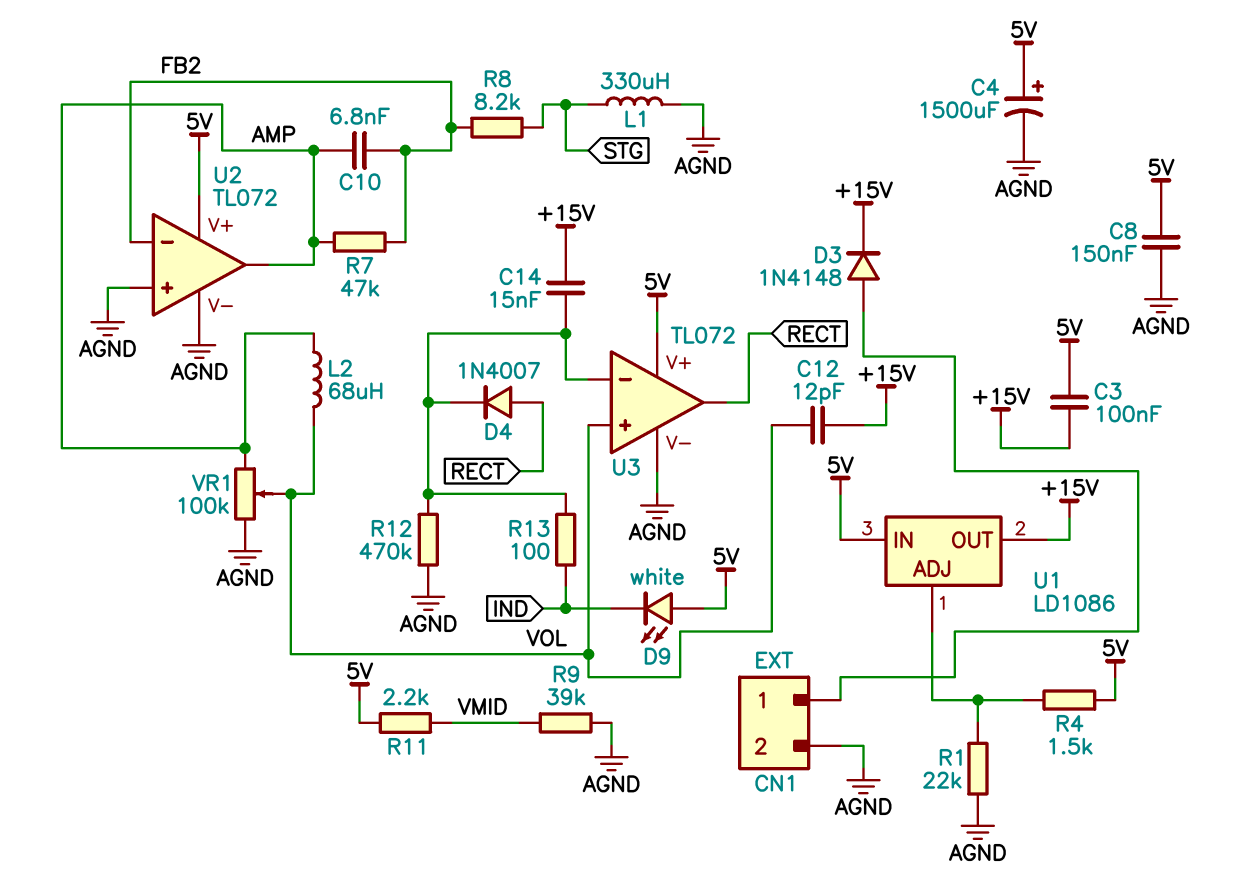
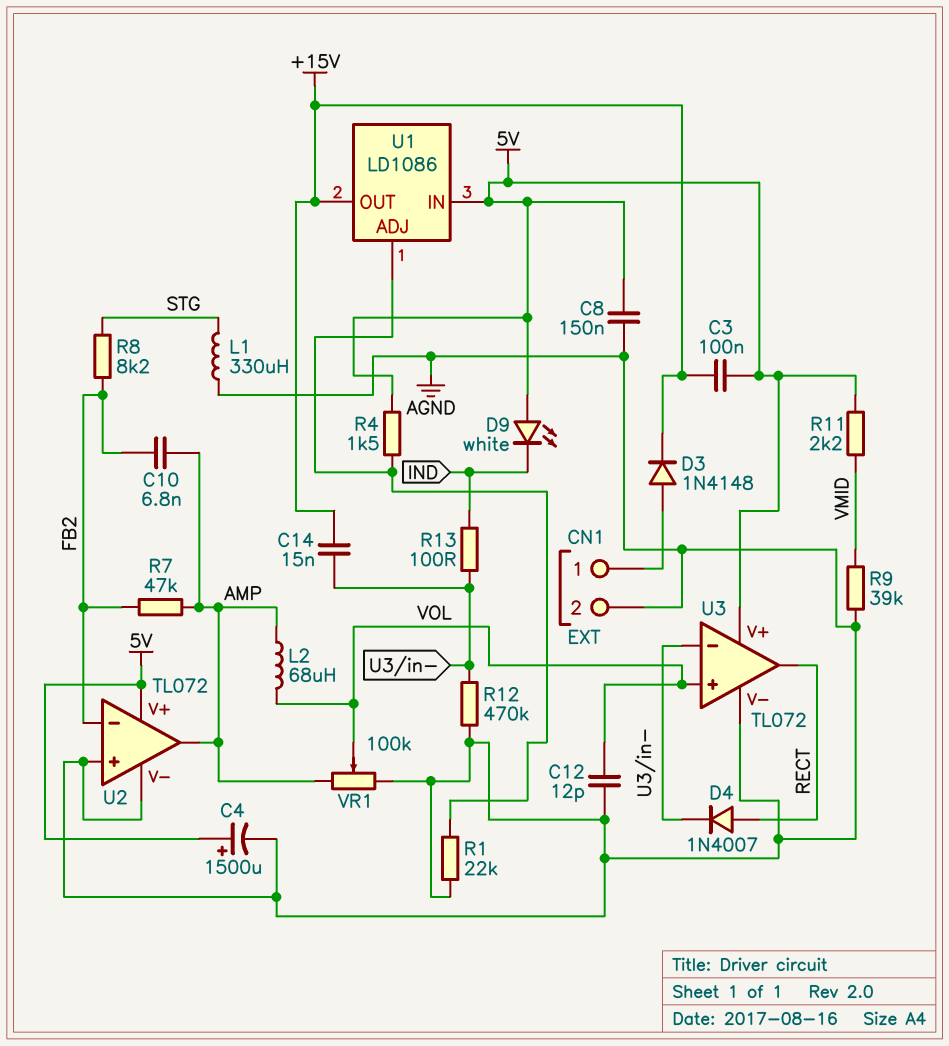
C12: 12pF (+15V, VOL) -> 12pF (AGND, VOL)

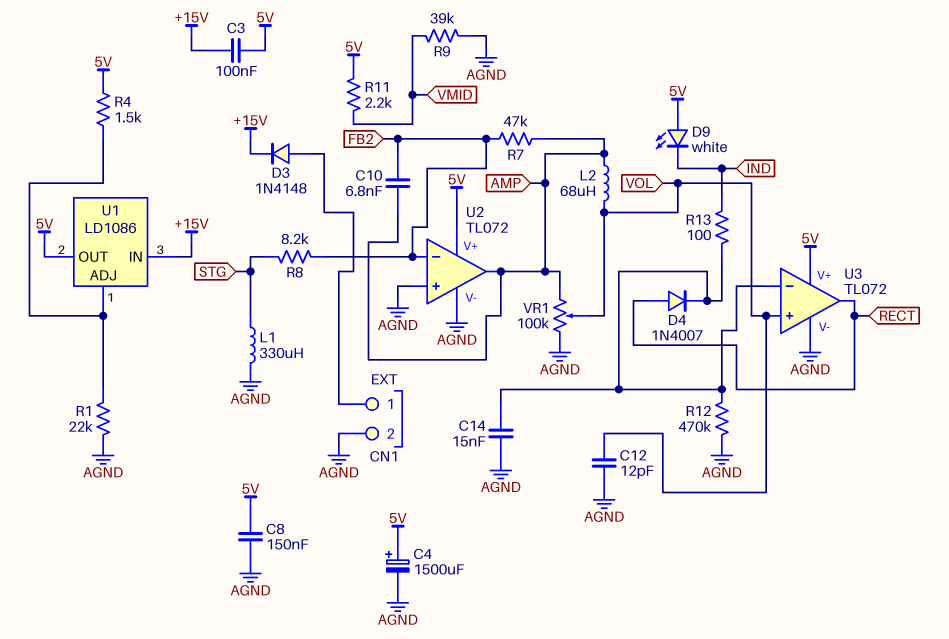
C14: 15nF (+15V, U3/in-) -> 15nF (AGND, U3/in-)
U1 pin IN: 5V -> +15V
U1 pin OUT: +15V -> 5V

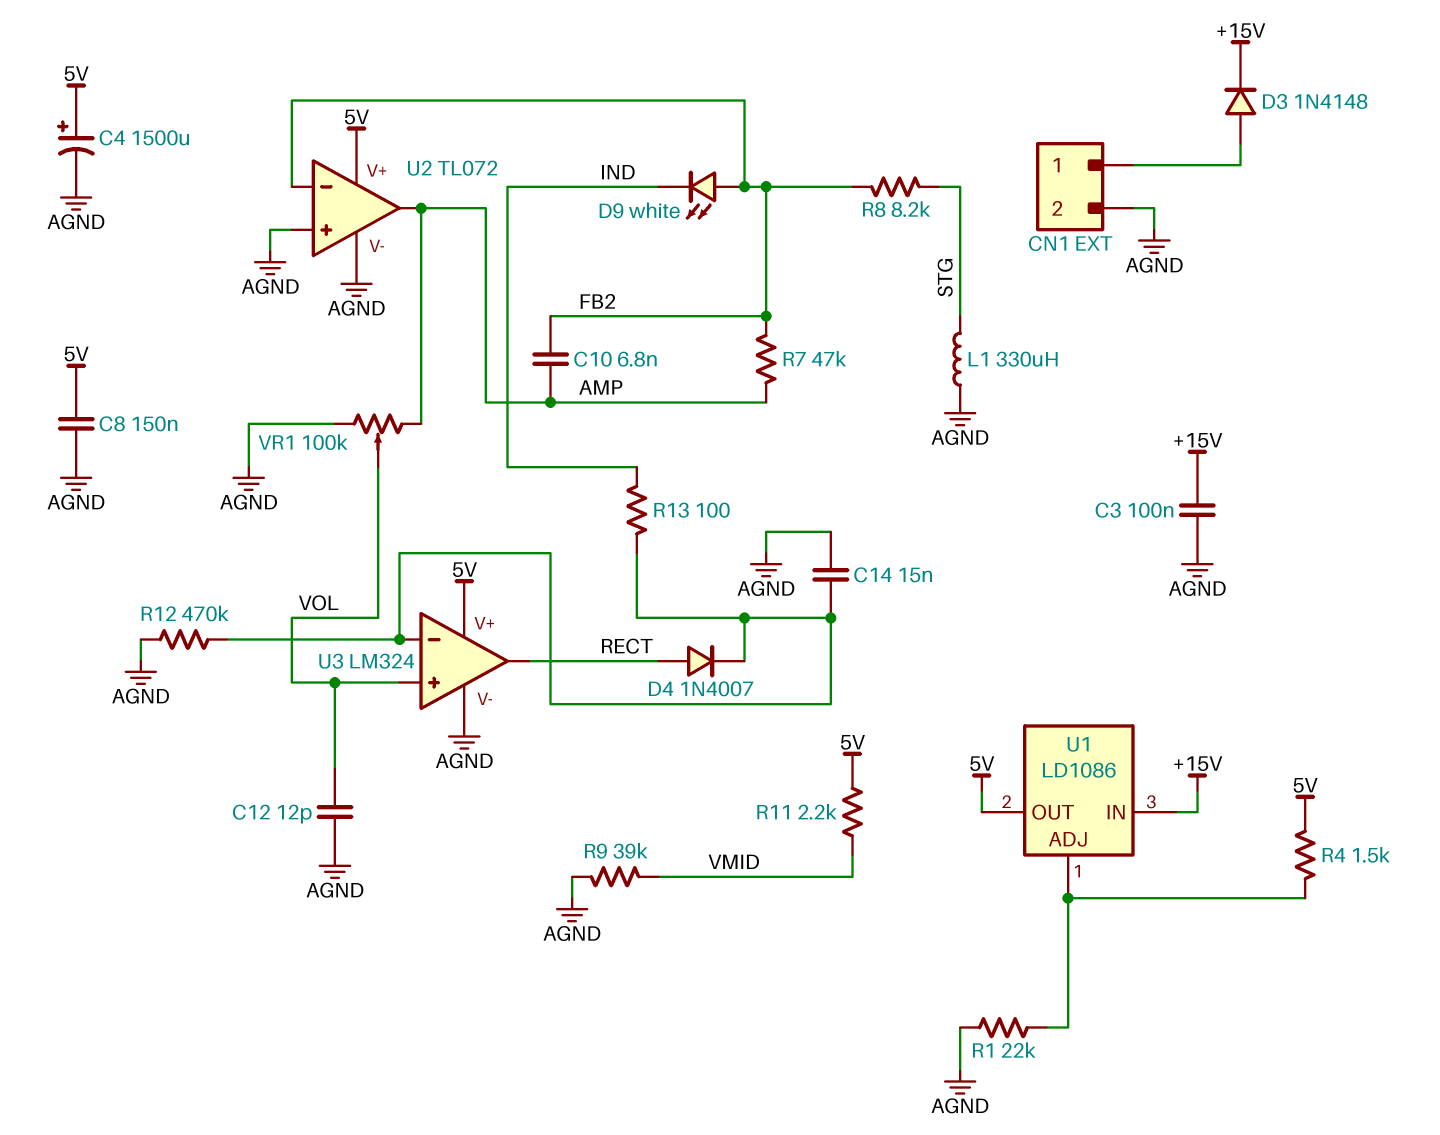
C3: 100nF (+15V, 5V) -> 100nF (+15V, AGND)
D9: LED white (A 5V, K IND) -> LED white (A FB2, K IND)
L2: 68uH (AMP, VOL) -> none
U3: TL072 -> LM324

